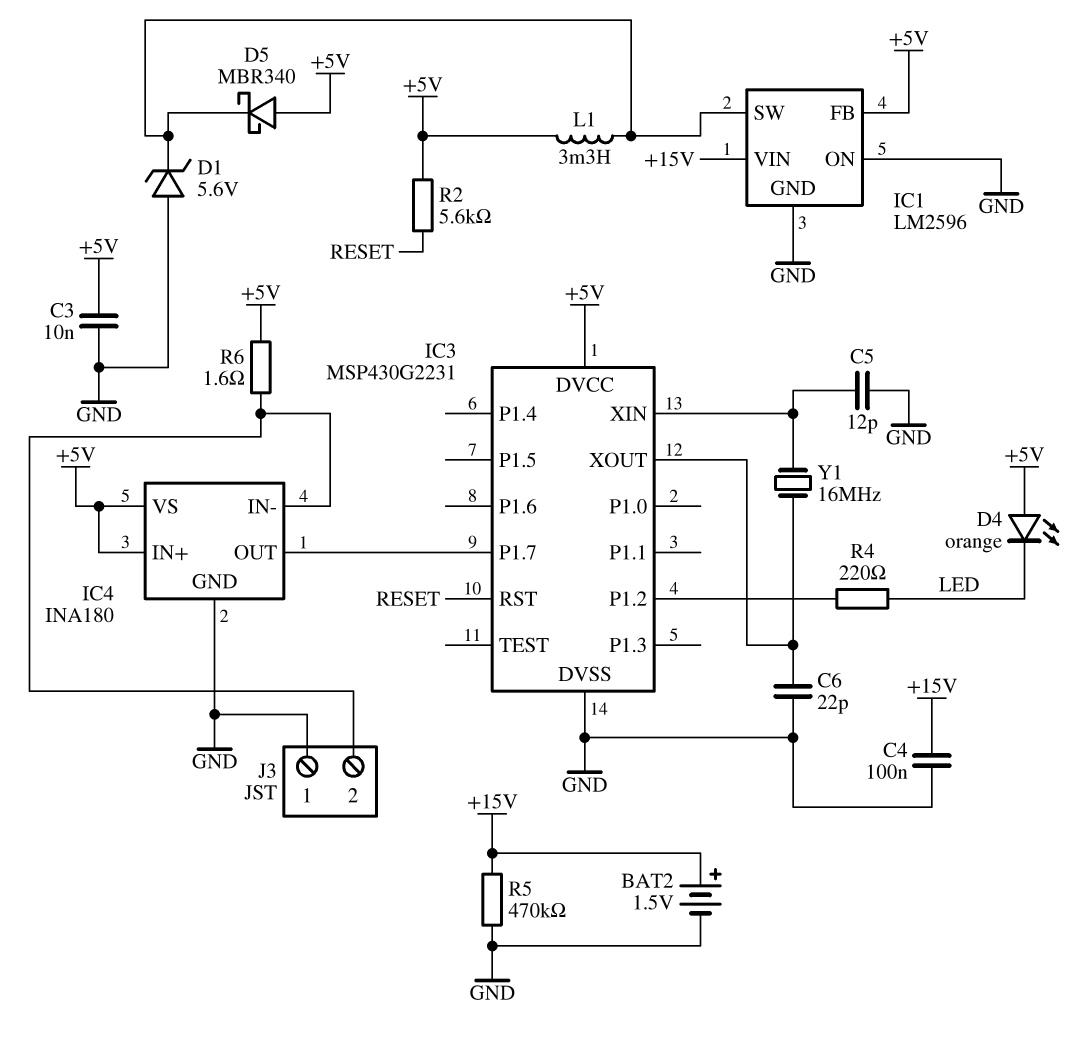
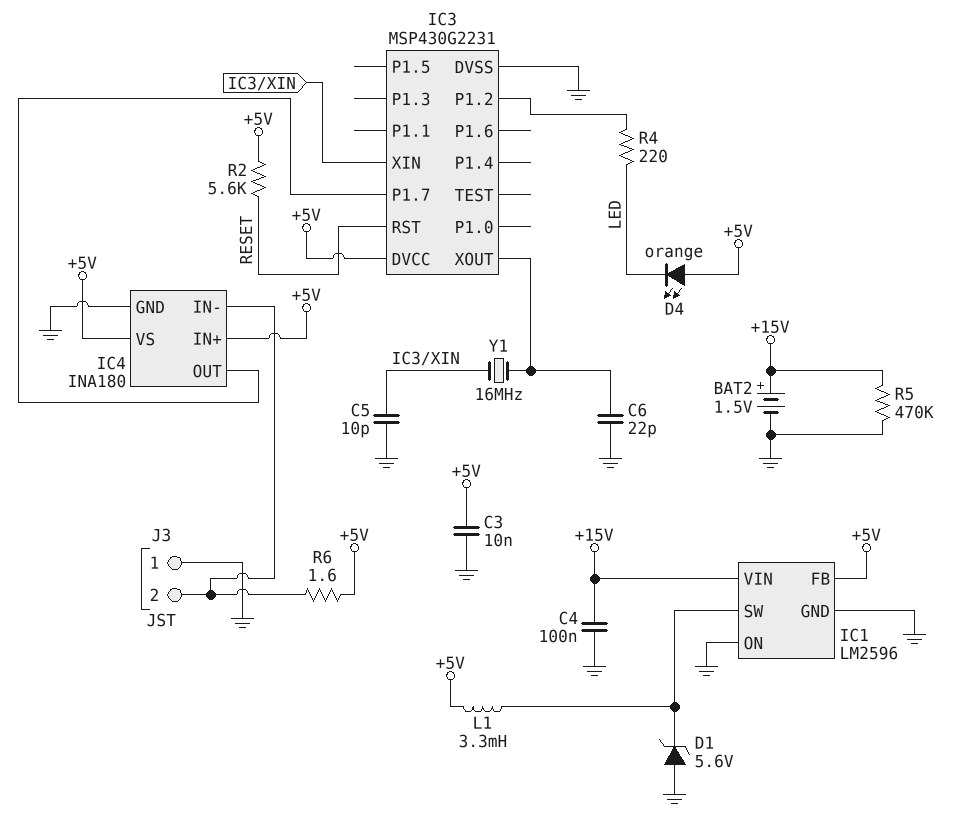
C5: 12pF (GND, IC3/XIN) -> 10pF (GND, IC3/XIN)
D5: schottky MBR340 (A +5V, K IC1/SW) -> none

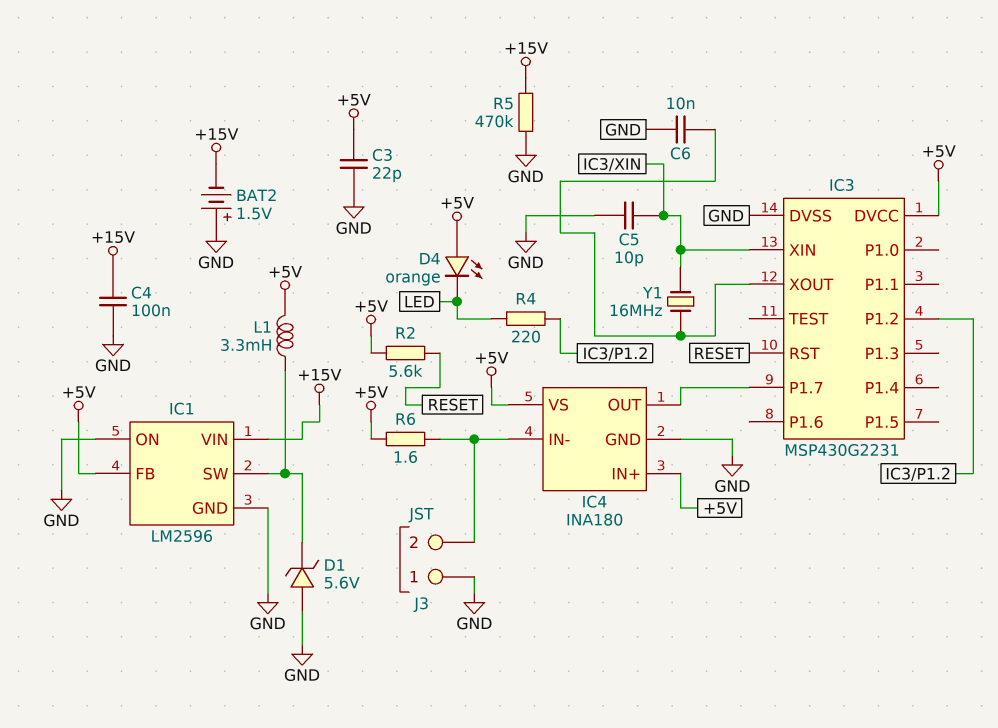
BAT2: 1.5V (plus +15V, minus GND) -> 1.5V (plus GND, minus +15V)
C3: 10nF (+5V, GND) -> 22pF (+5V, GND)
C6: 22pF (GND, IC3/XOUT) -> 10nF (GND, IC3/XOUT)

